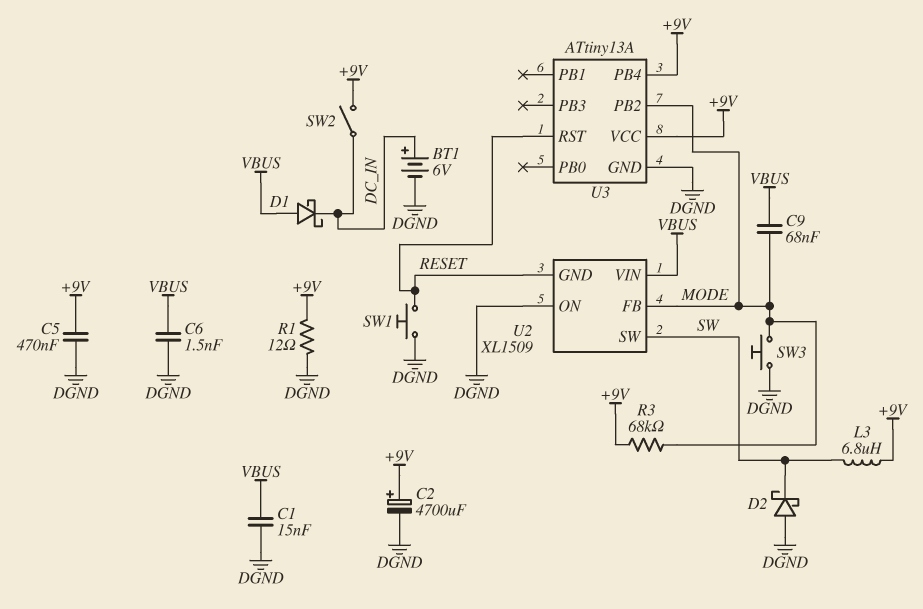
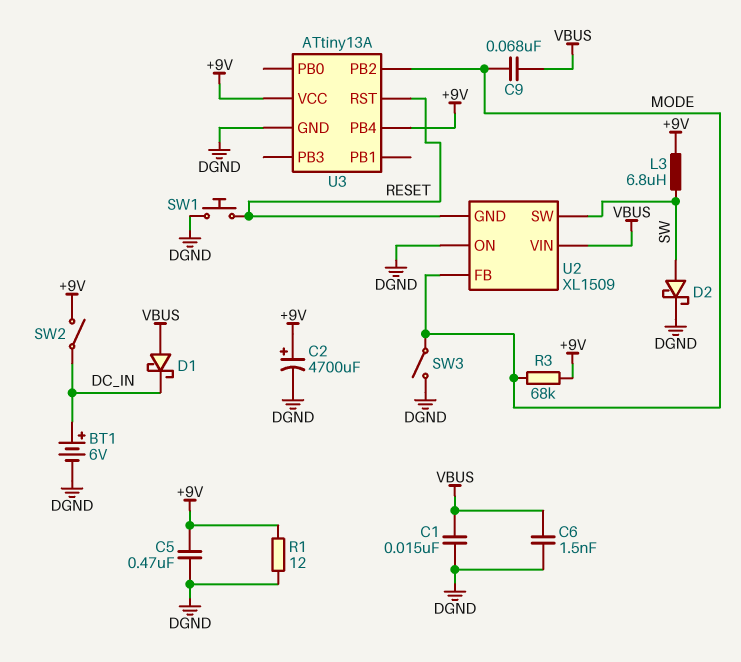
D2: schottky (A DGND, K SW) -> schottky (A SW, K DGND)
SW3: button (DGND, MODE) -> switch (DGND, MODE)

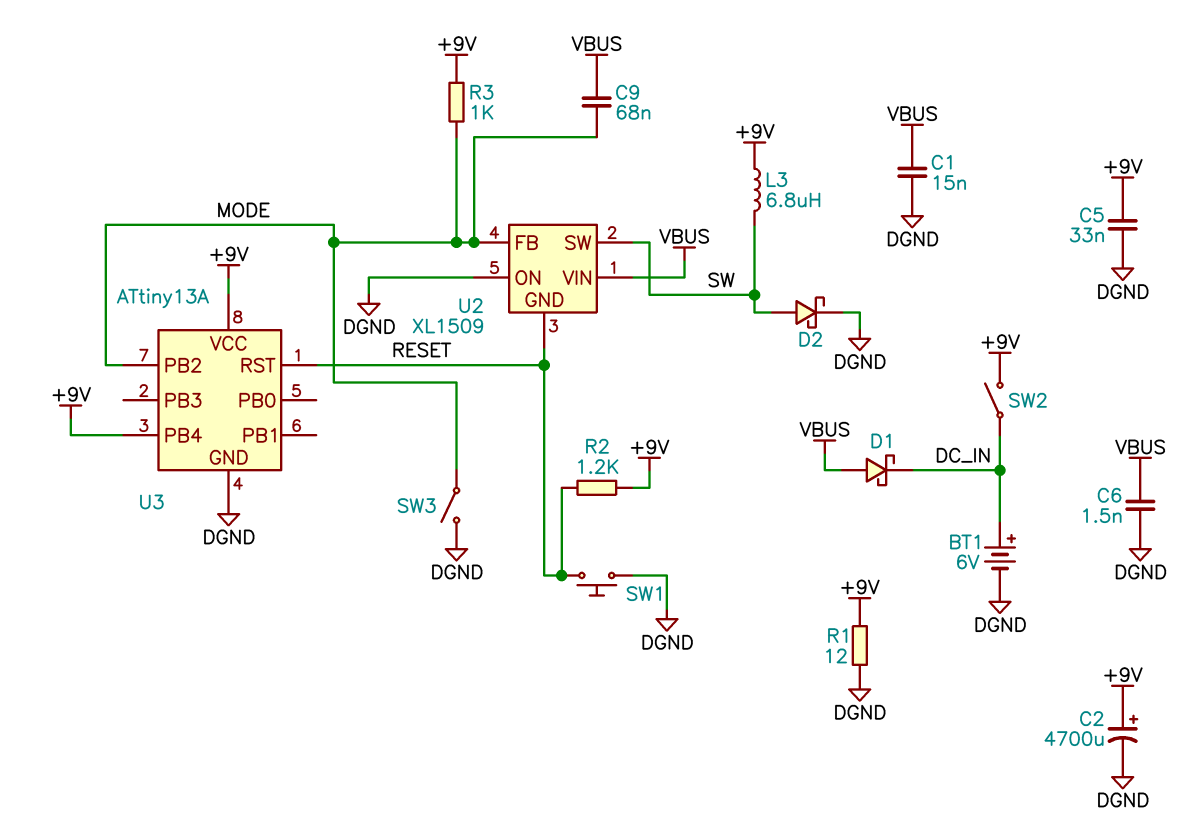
C5: 470nF (+9V, DGND) -> 33nF (+9V, DGND)
R2: none -> 1.2k (+9V, RESET)
R3: 68k (+9V, MODE) -> 1k (+9V, MODE)

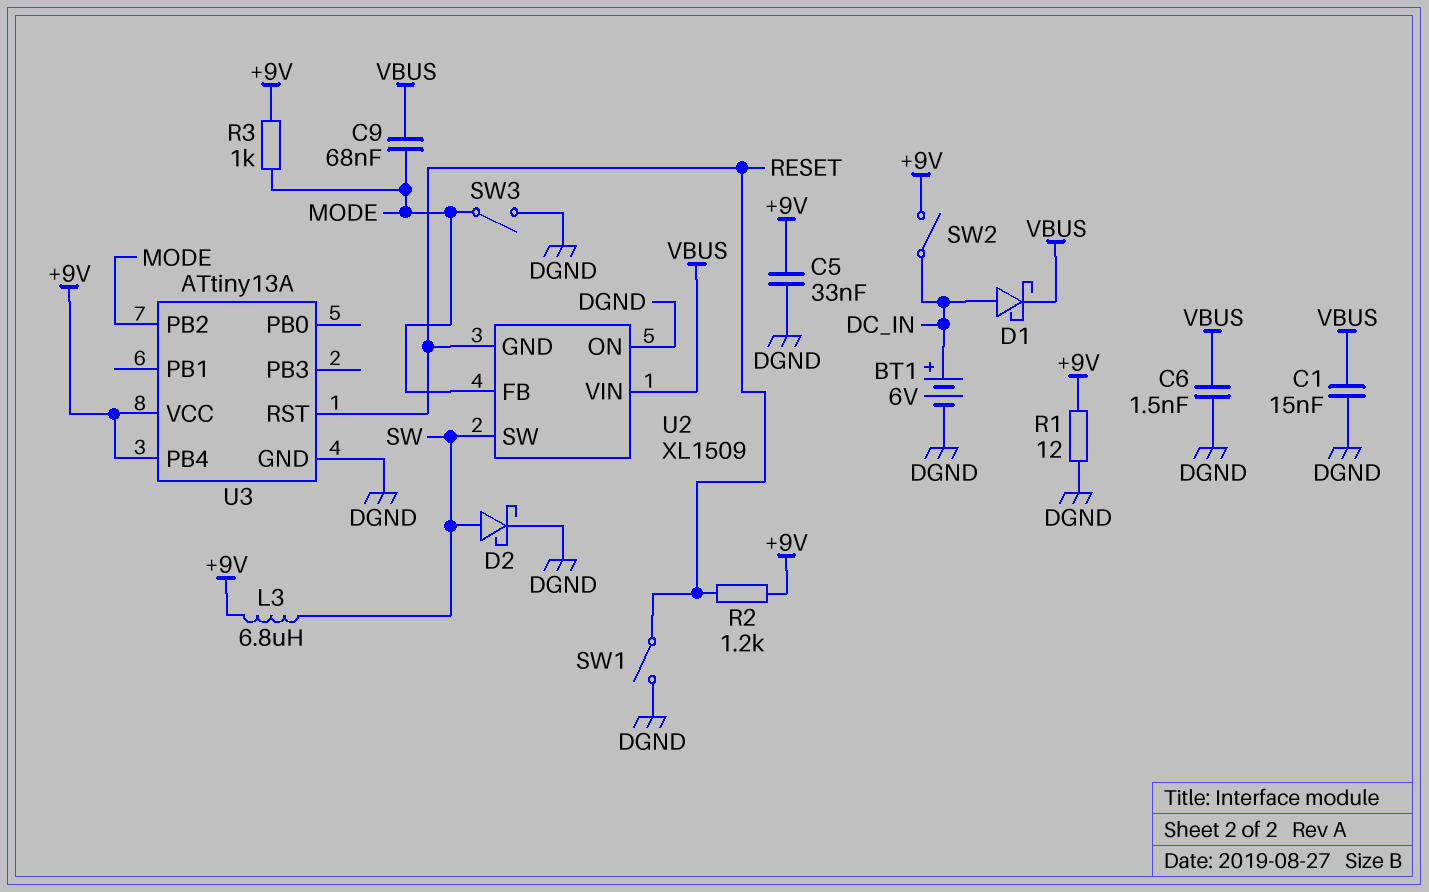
C2: 4700uF (plus +9V, minus DGND) -> none
D1: schottky (A VBUS, K DC_IN) -> schottky (A DC_IN, K VBUS)
SW1: button (DGND, RESET) -> switch (DGND, RESET)

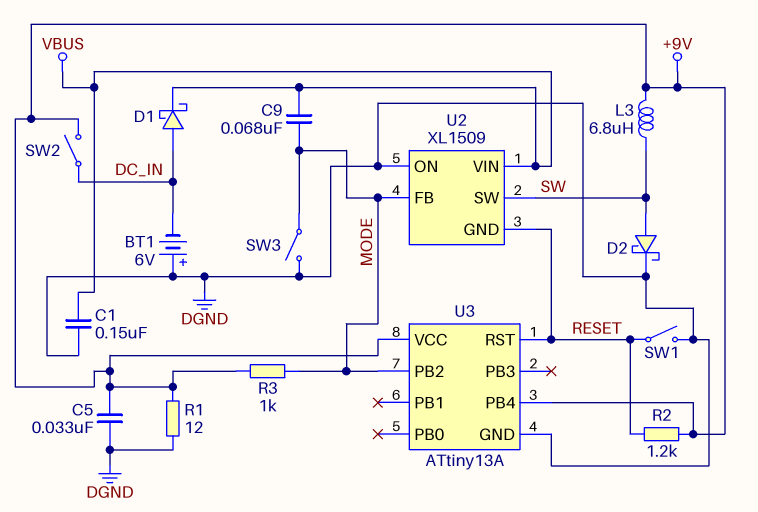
BT1: 6V (plus DC_IN, minus DGND) -> 6V (plus DGND, minus DC_IN)
C1: 15nF (DGND, VBUS) -> 150nF (DGND, VBUS)
C6: 1.5nF (DGND, VBUS) -> none

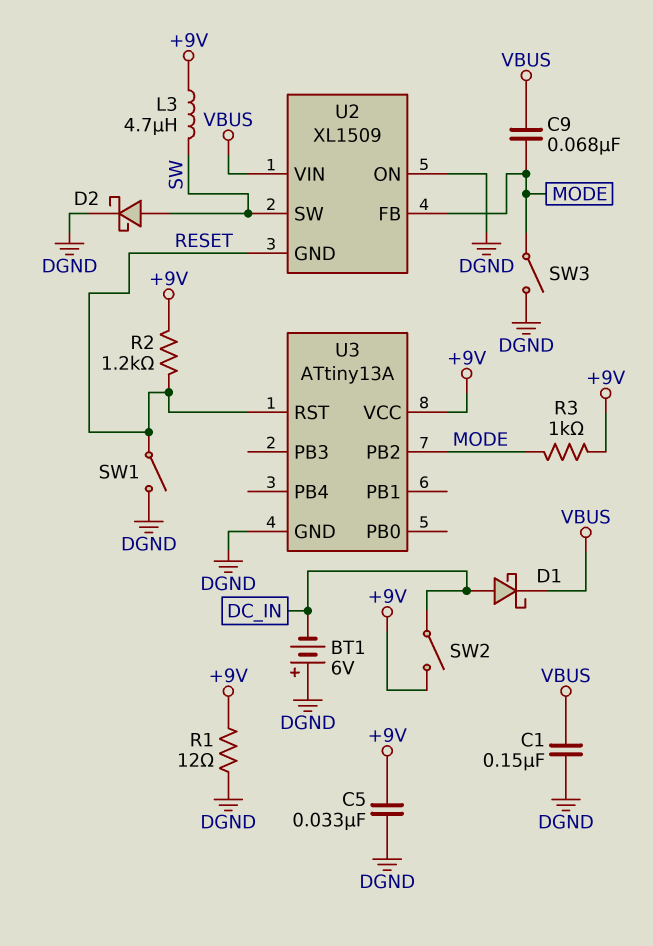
L3: 6.8uH (+9V, SW) -> 4.7uH (+9V, SW)
U3 pin PB4: +9V -> none

